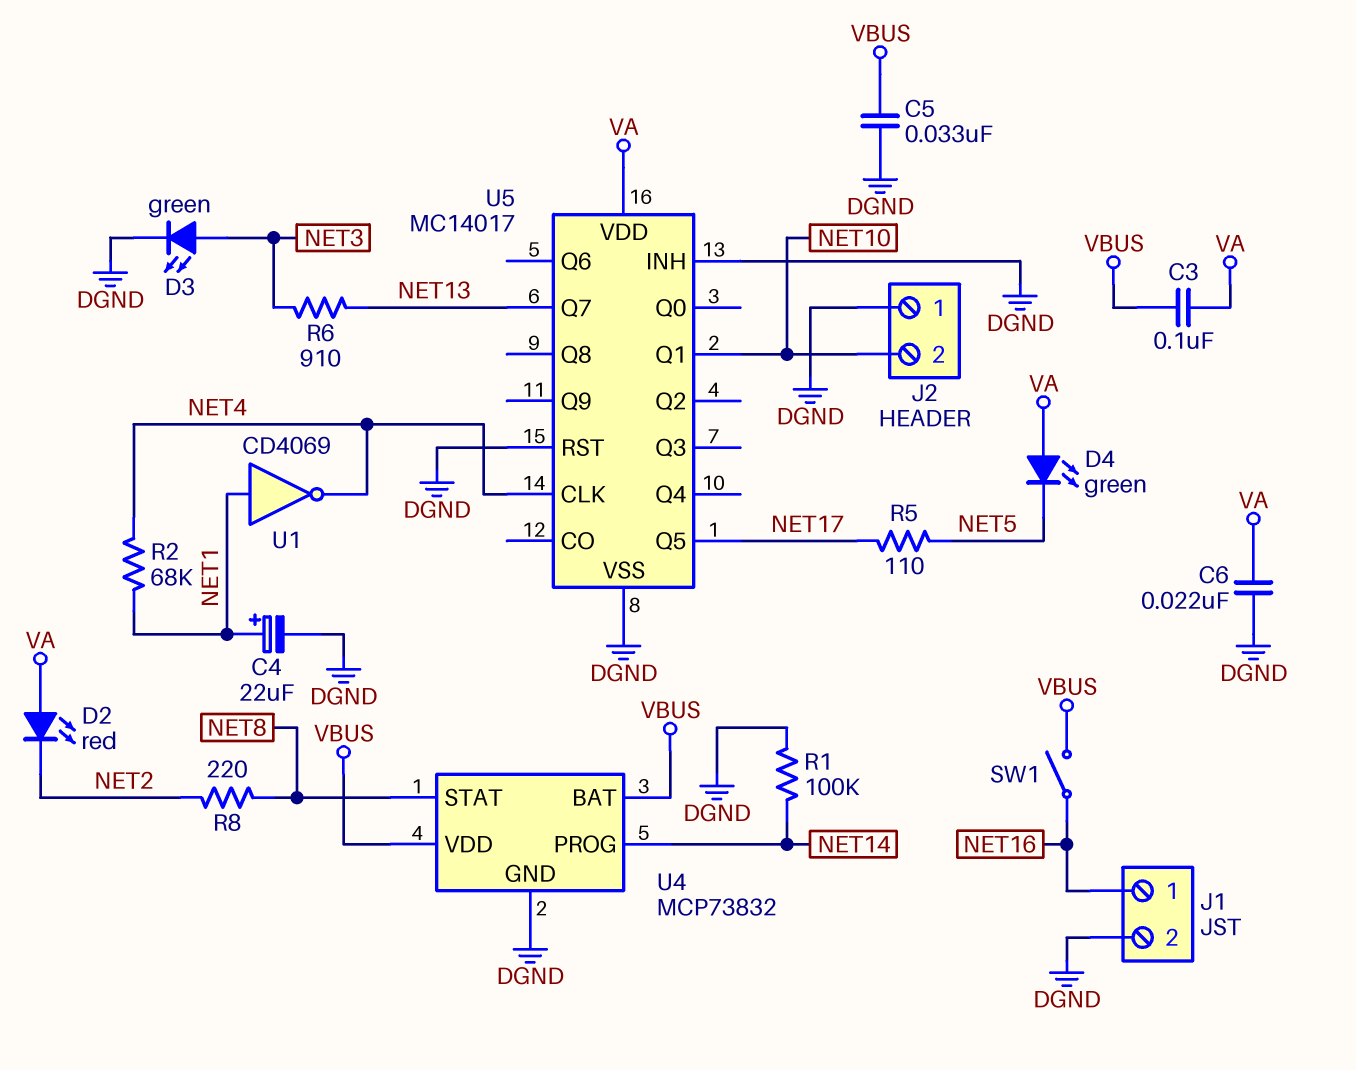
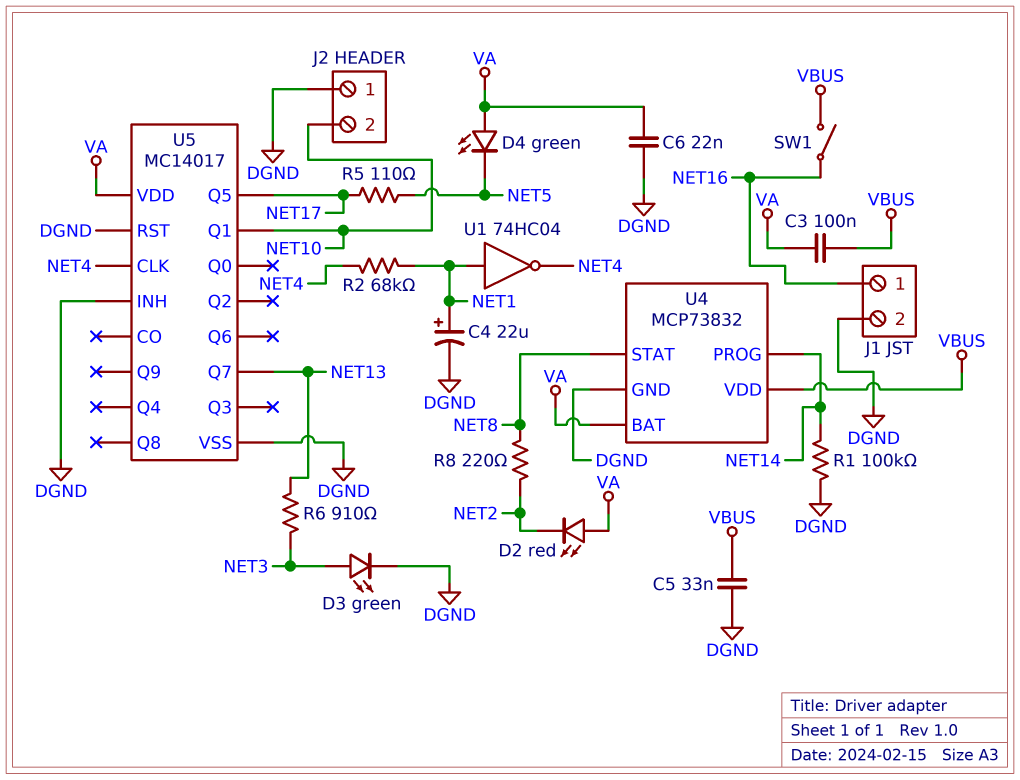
U1: NOT CD4069 (in NET1, out NET4) -> NOT 74HC04 (in NET1, out NET4)
U4 pin BAT: VBUS -> VA

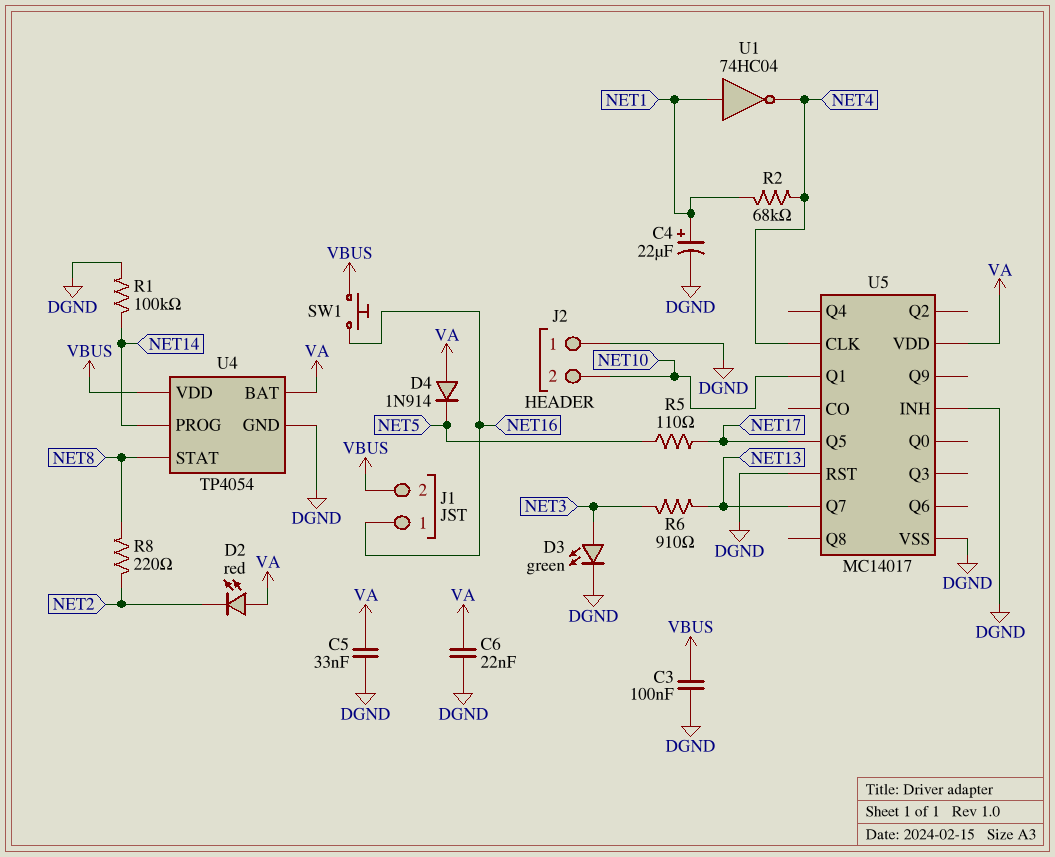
C3: 100nF (VA, VBUS) -> 100nF (DGND, VBUS)
C5: 33nF (DGND, VBUS) -> 33nF (DGND, VA)
D4: LED green (A VA, K NET5) -> diode 1N914 (A VA, K NET5)
J1 pin 2: DGND -> VBUS
SW1: switch (NET16, VBUS) -> button (NET16, VBUS)
U4: MCP73832 -> TP4054

